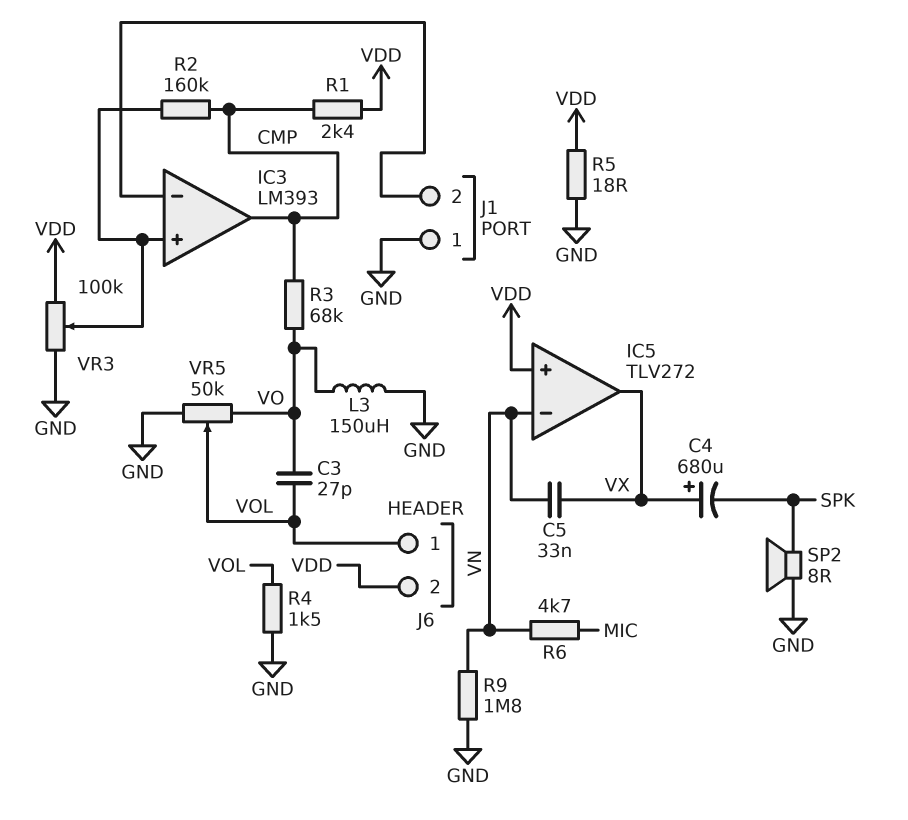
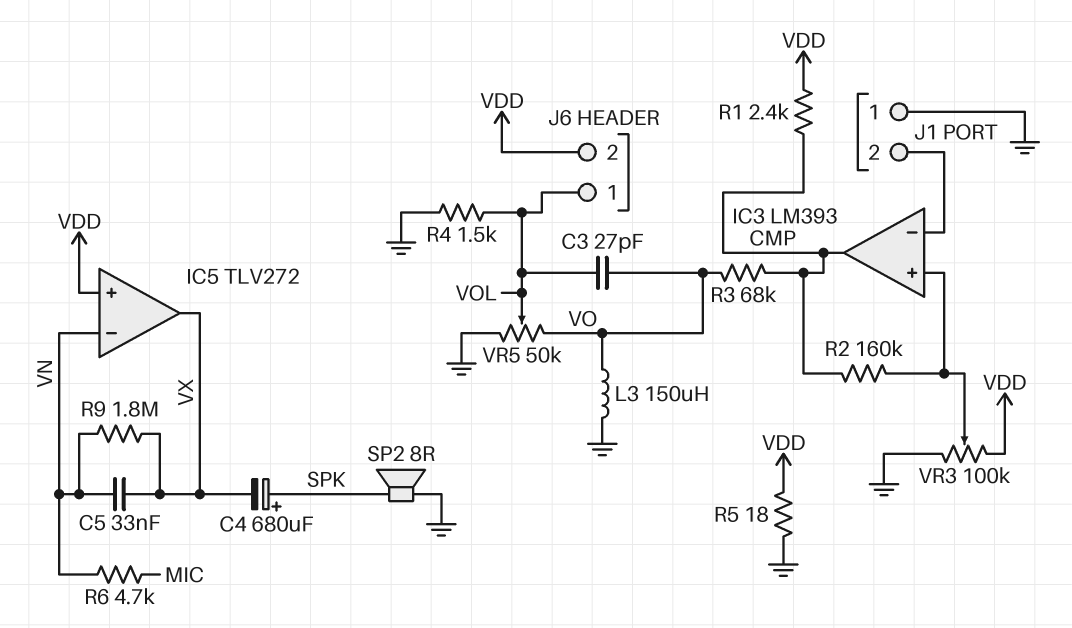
C4: 680uF (plus VX, minus SPK) -> 680uF (plus SPK, minus VX)
R9: 1.8M (GND, VN) -> 1.8M (VN, VX)

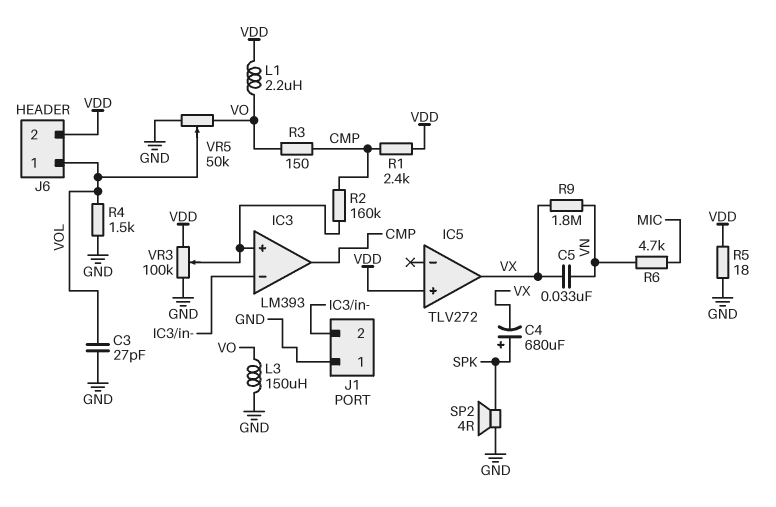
C3: 27pF (VO, VOL) -> 27pF (GND, VOL)
IC5 pin in-: VN -> none
L1: none -> 2.2uH (VDD, VO)
R3: 68k (CMP, VO) -> 150 (CMP, VO)
SP2: speaker 8R (GND, SPK) -> speaker 4R (GND, SPK)

